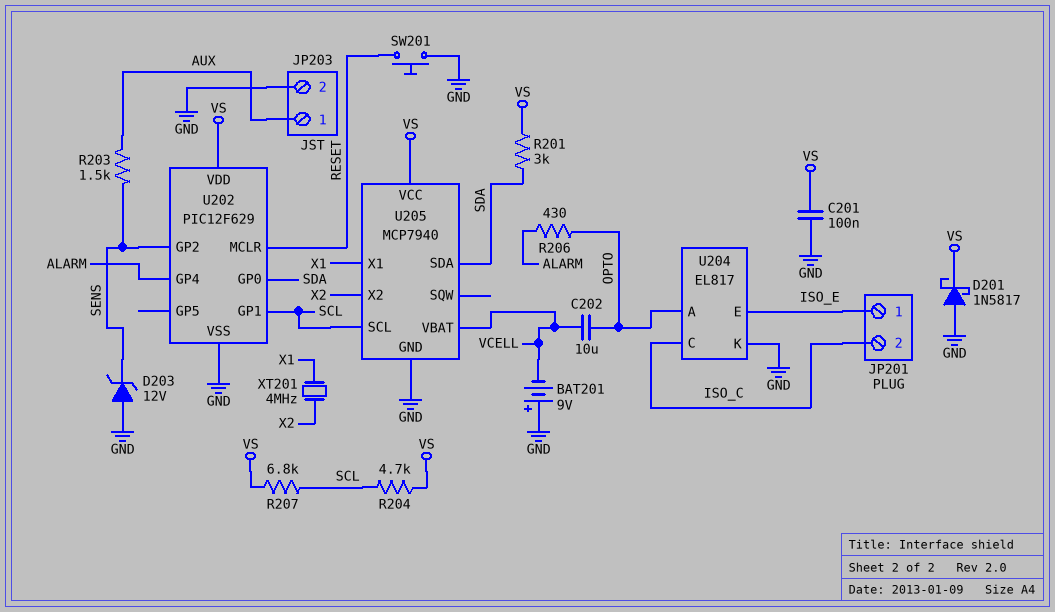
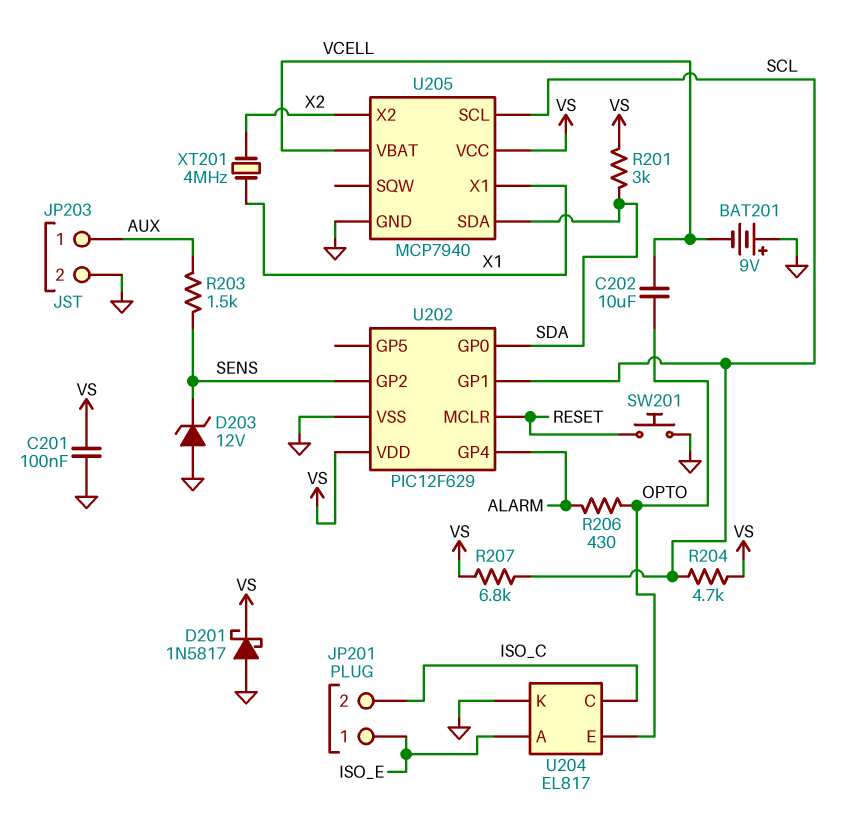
U204 pin A: OPTO -> ISO_E
U204 pin E: ISO_E -> OPTO

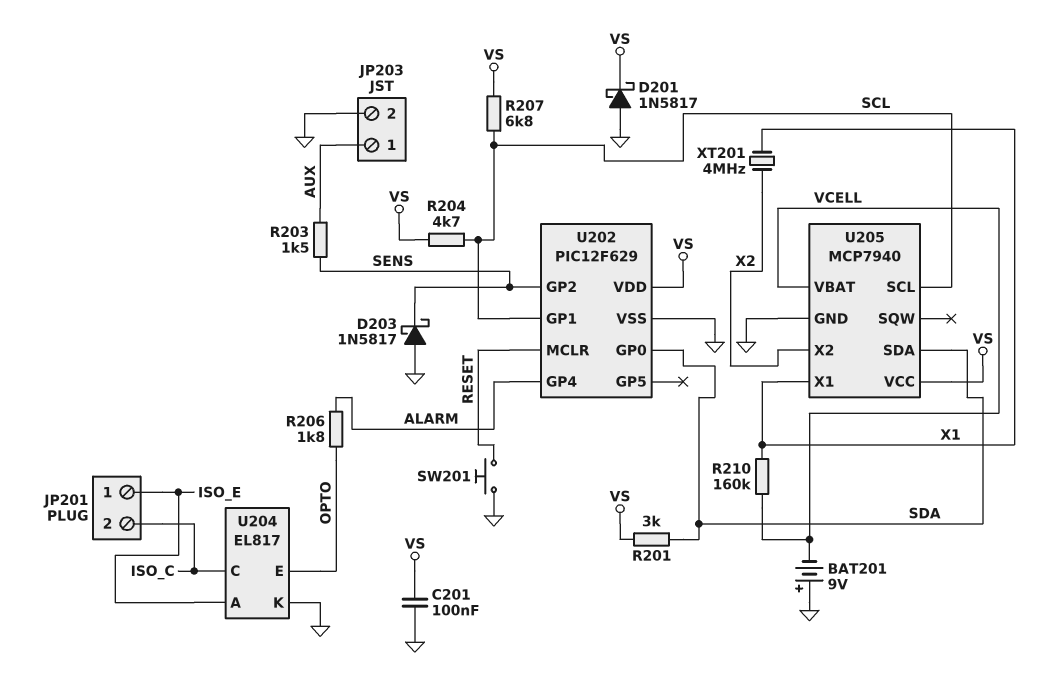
C202: 10uF (OPTO, VCELL) -> none
D203: zener 12V (A GND, K SENS) -> schottky 1N5817 (A GND, K SENS)
R206: 430 (ALARM, OPTO) -> 1.8k (ALARM, OPTO)
R210: none -> 160k (VCELL, X1)

